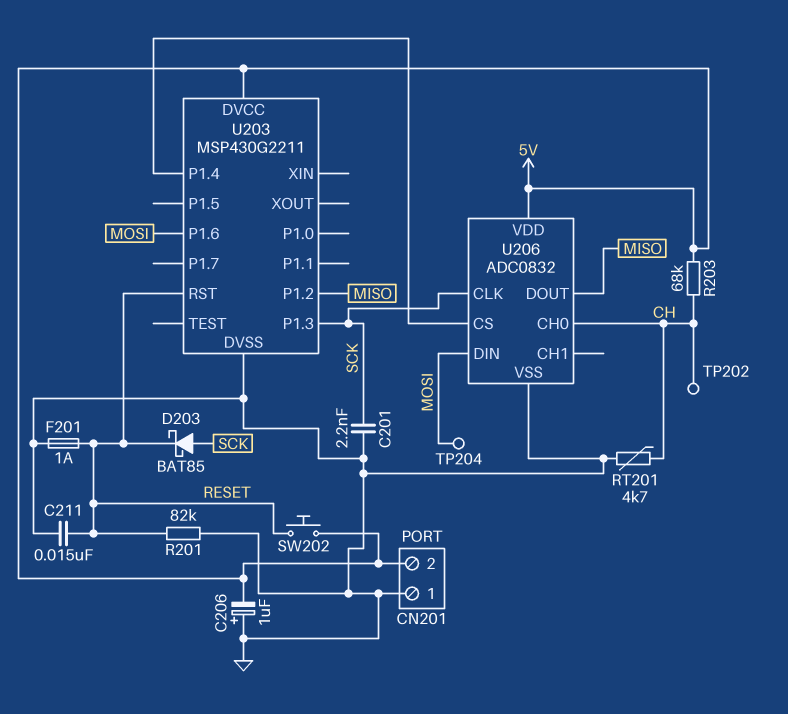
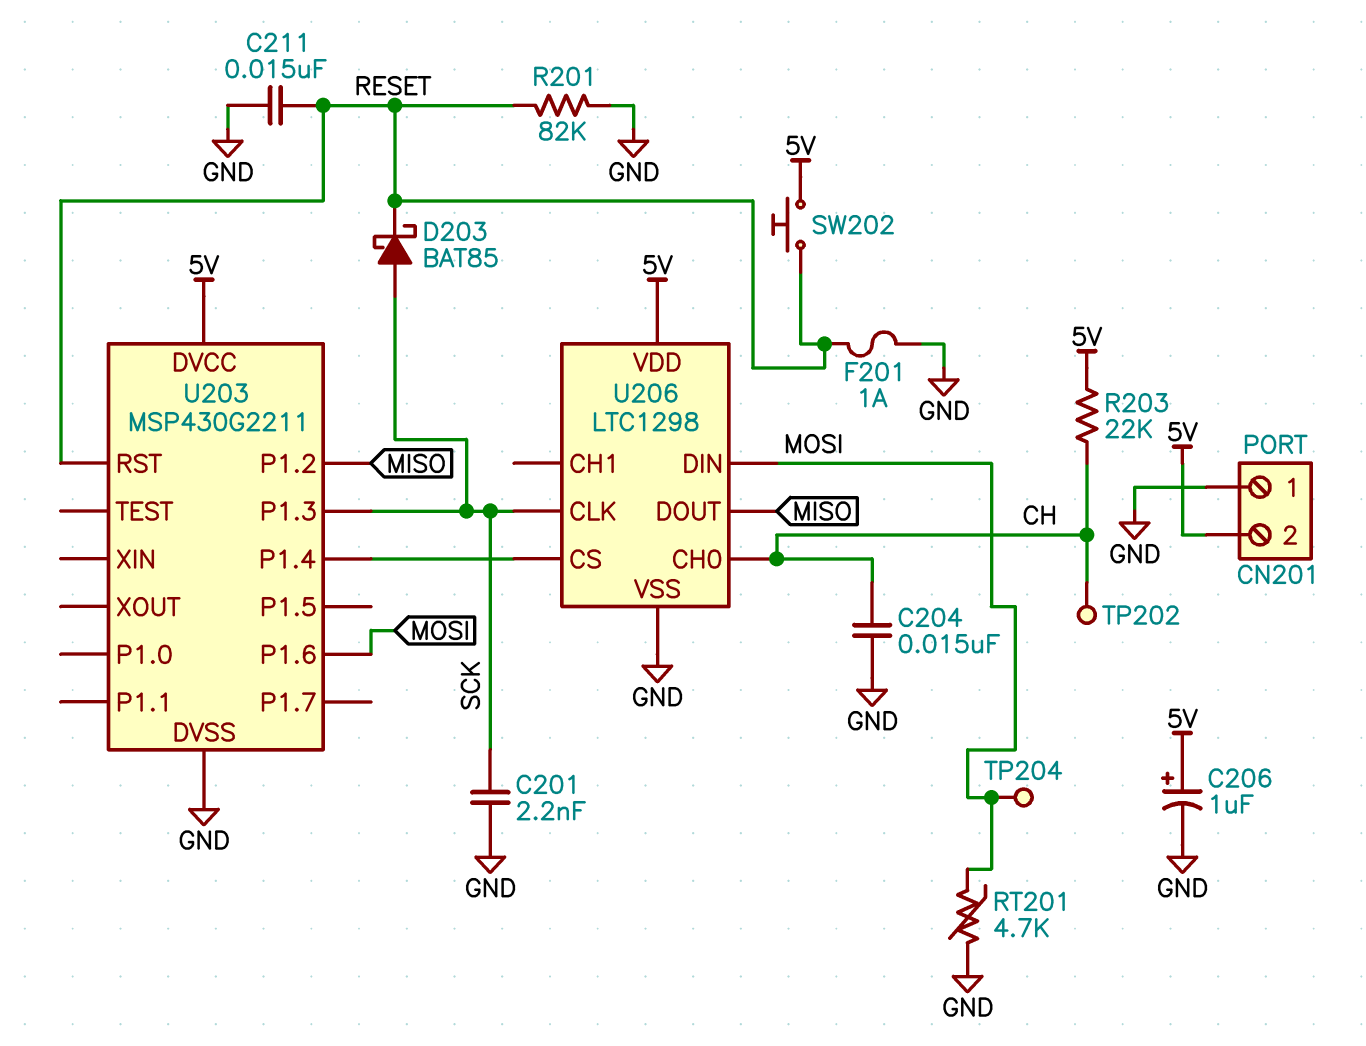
C204: none -> 15nF (CH, GND)
C206: 1uF (plus GND, minus 5V) -> 1uF (plus 5V, minus GND)
R203: 68k (5V, CH) -> 22k (5V, CH)
RT201: 4.7k (CH, GND) -> 4.7k (GND, MOSI)
U206: ADC0832 -> LTC1298

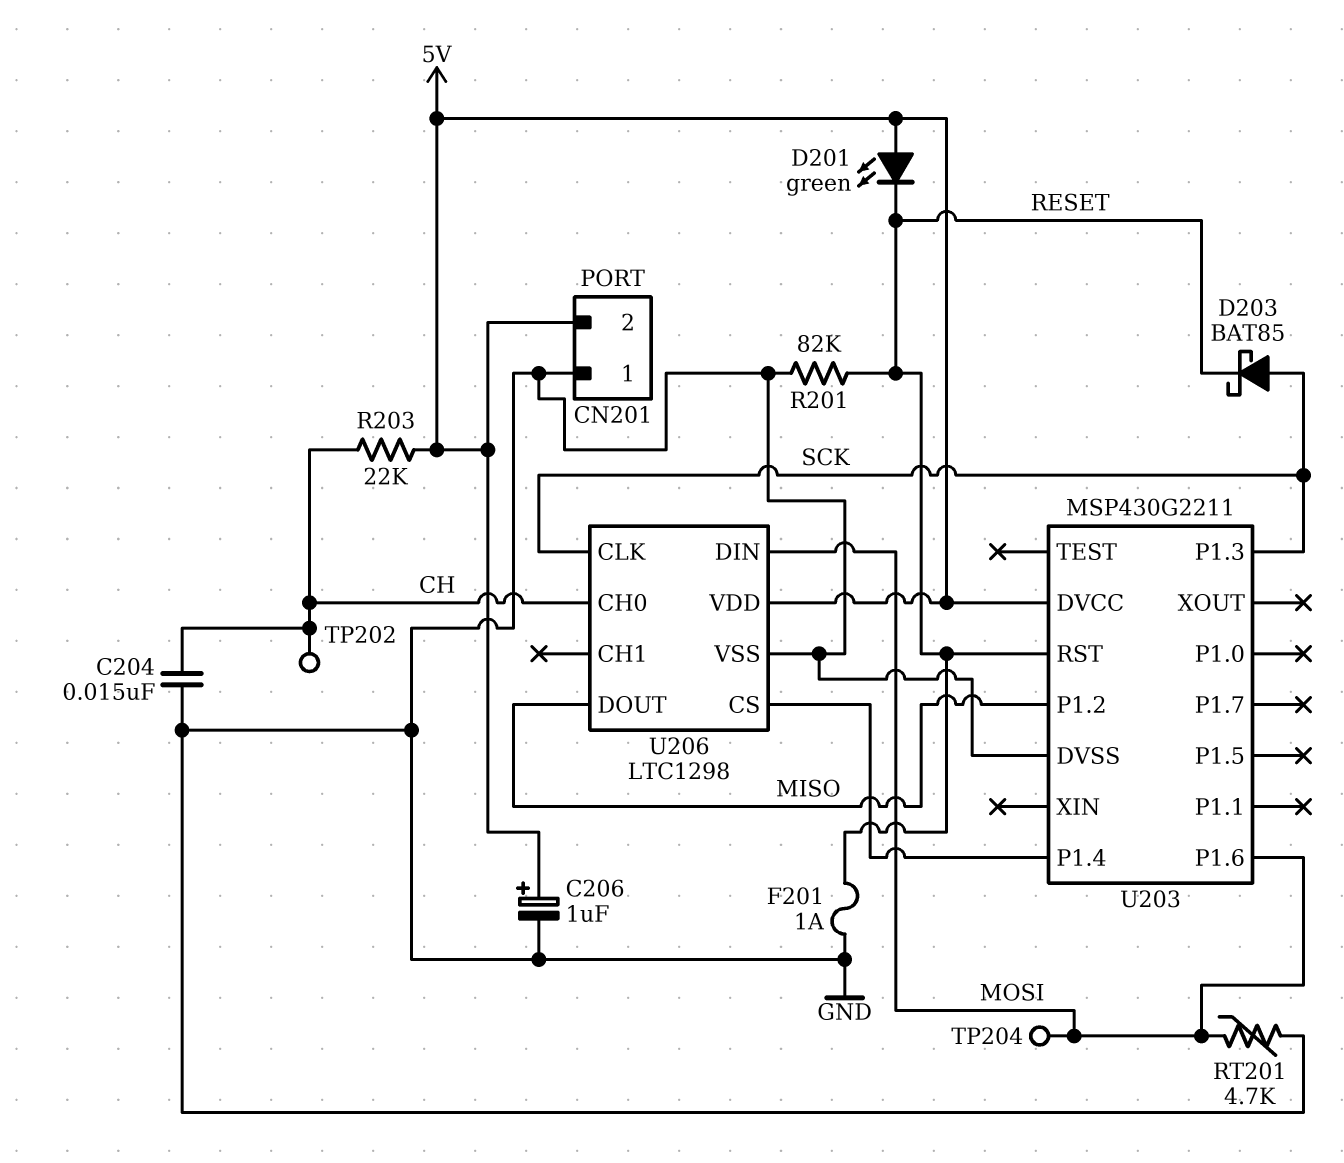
C201: 2.2nF (GND, SCK) -> none
C211: 15nF (GND, RESET) -> none
D201: none -> LED green (A 5V, K RESET)
SW202: button (5V, RESET) -> none

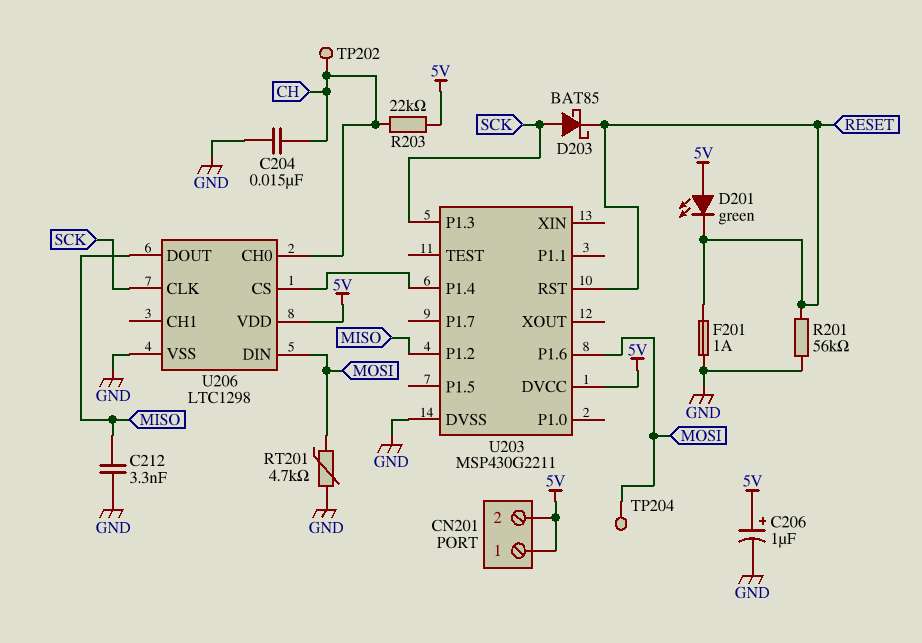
C212: none -> 3.3nF (GND, MISO)
CN201 pin 1: GND -> 5V
R201: 82k (GND, RESET) -> 56k (GND, RESET)

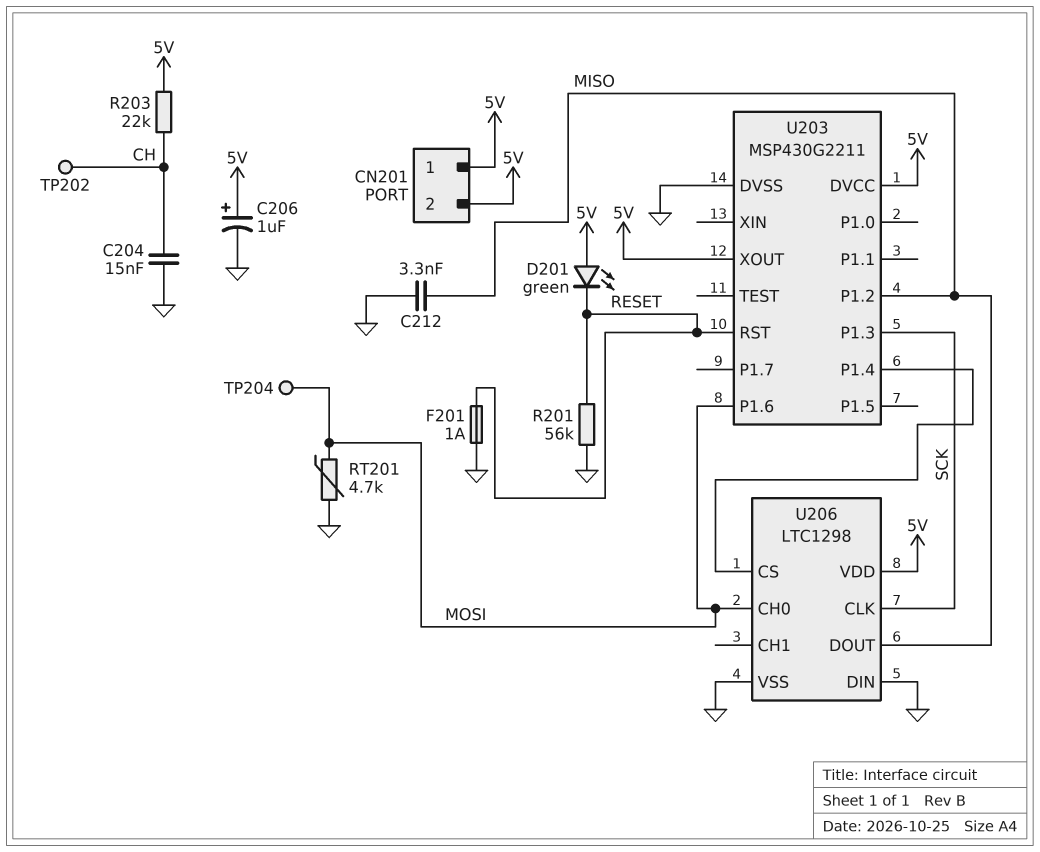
D203: schottky BAT85 (A SCK, K RESET) -> none
U203 pin XOUT: none -> 5V
U206 pin CH0: CH -> MOSI
U206 pin DIN: MOSI -> GND

